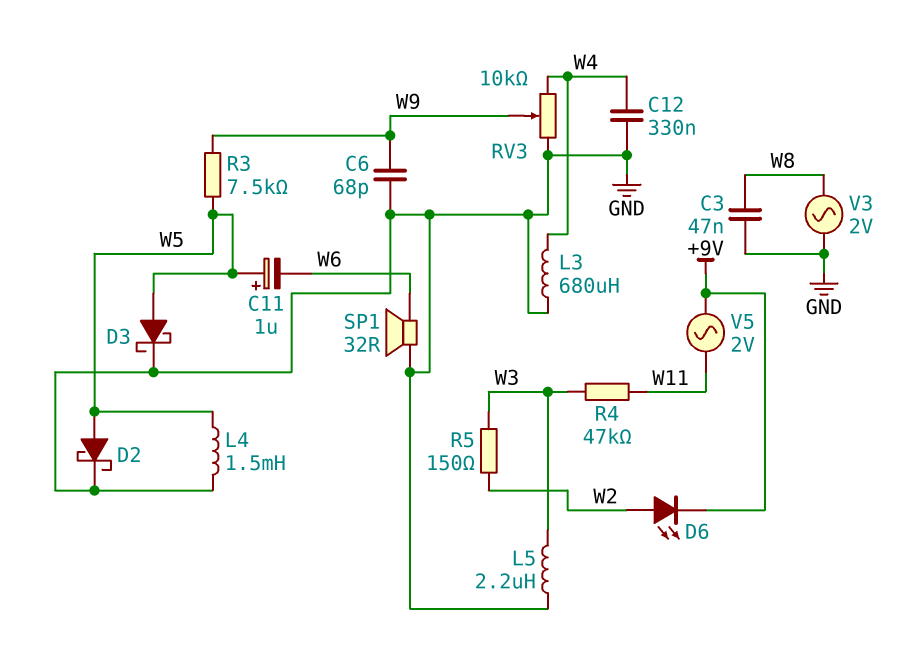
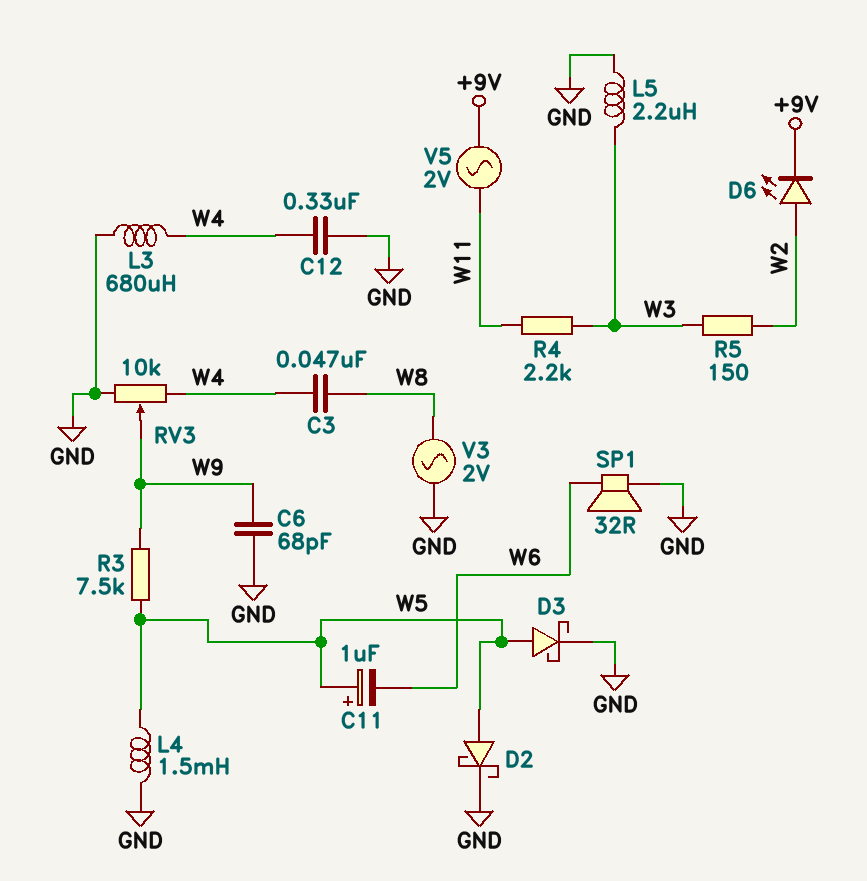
C3: 47nF (GND, W8) -> 47nF (W4, W8)
R4: 47k (W3, W11) -> 2.2k (W3, W11)

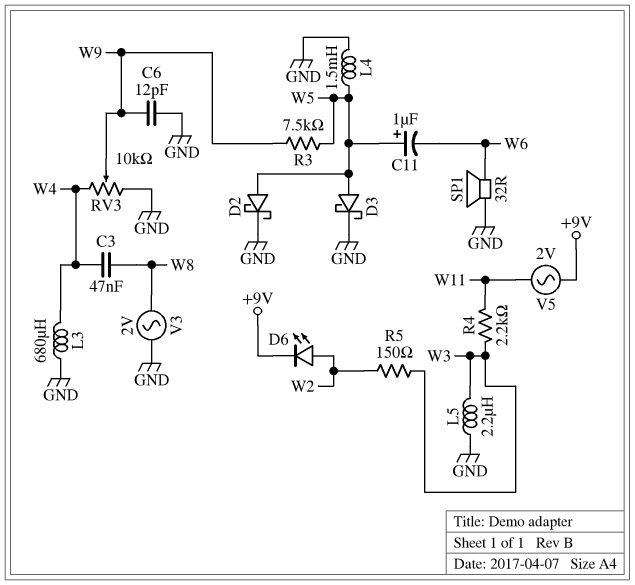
C6: 68pF (GND, W9) -> 12pF (GND, W9)
C12: 330nF (GND, W4) -> none

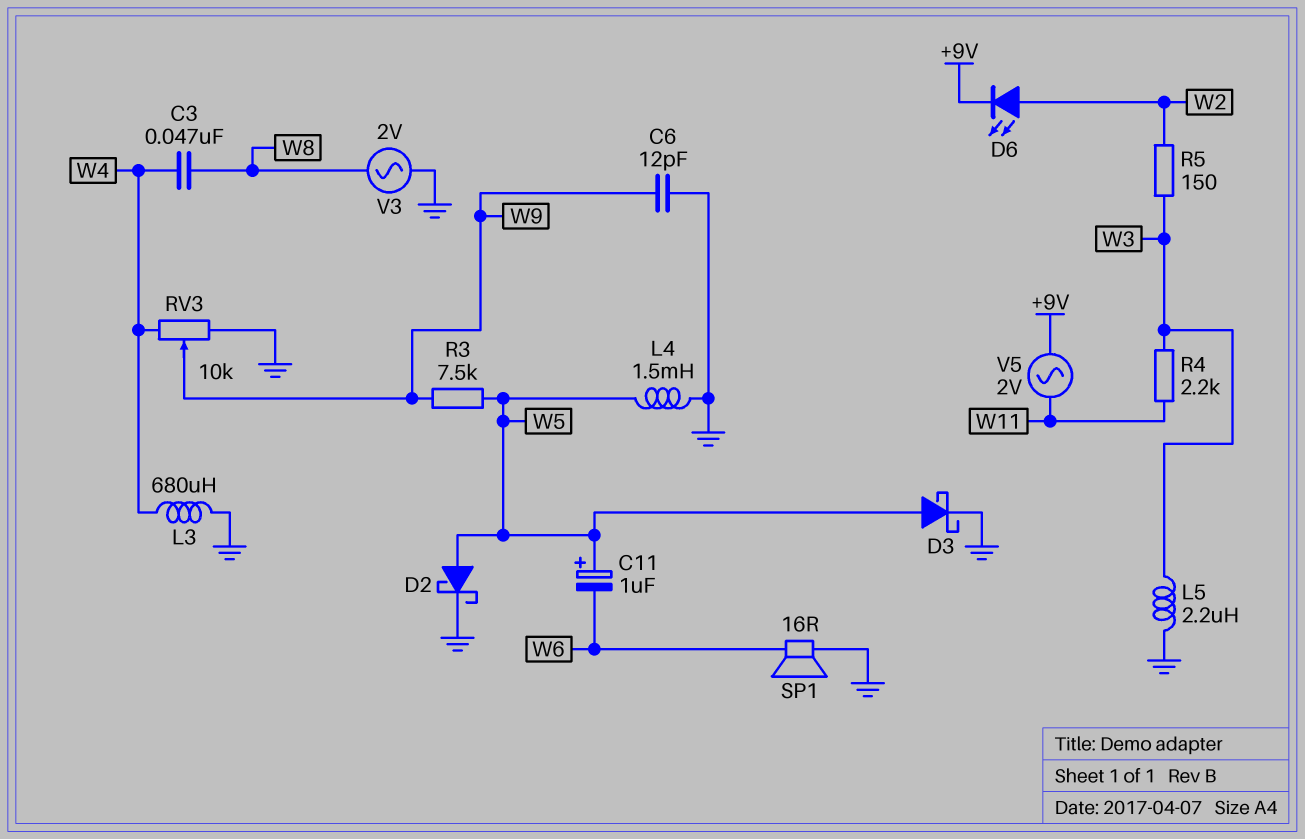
SP1: speaker 32R (GND, W6) -> speaker 16R (GND, W6)

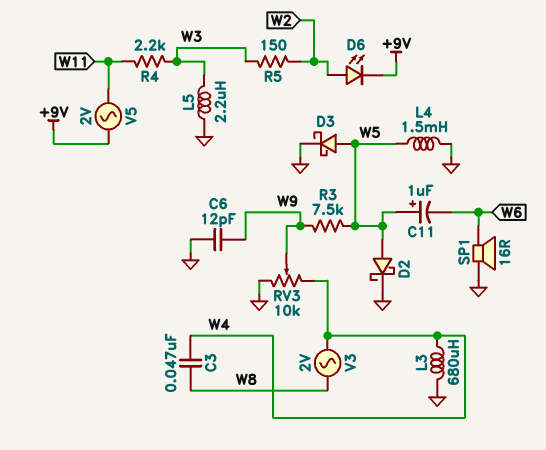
V3: AC 2V (GND, W8) -> AC 2V (W4, W8)

